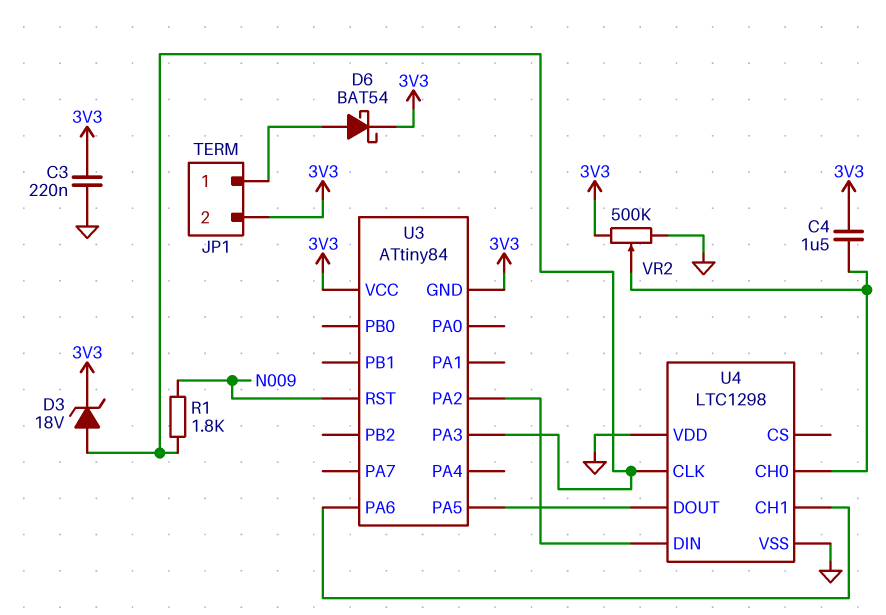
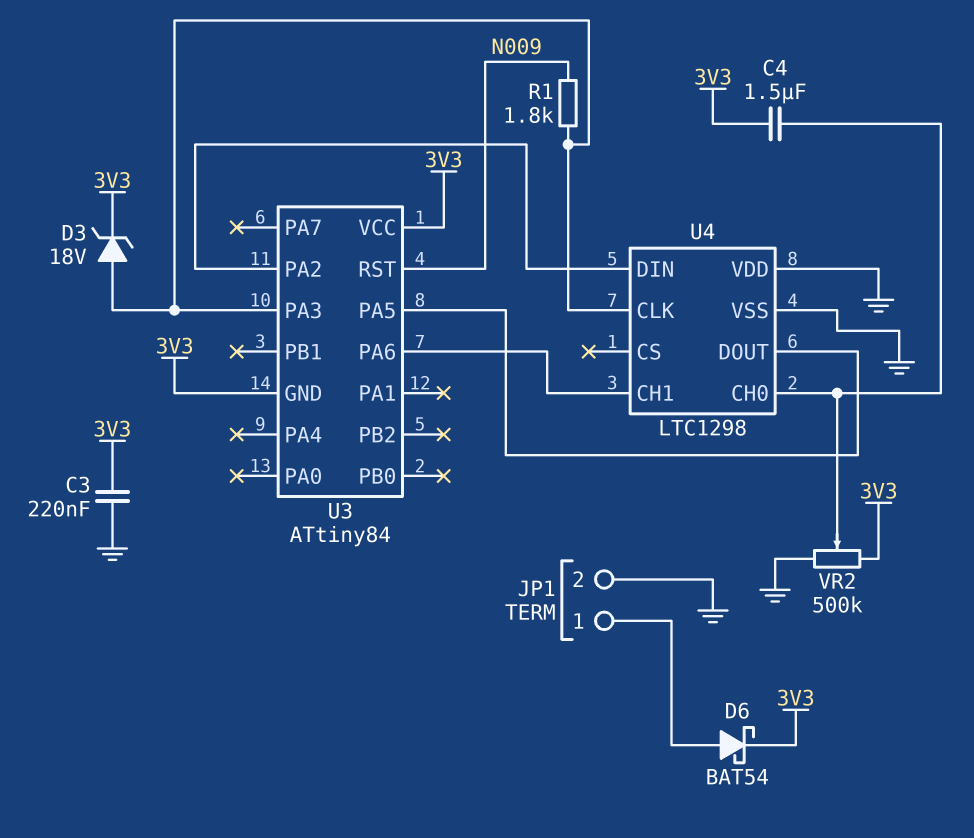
JP1 pin 2: 3V3 -> GND

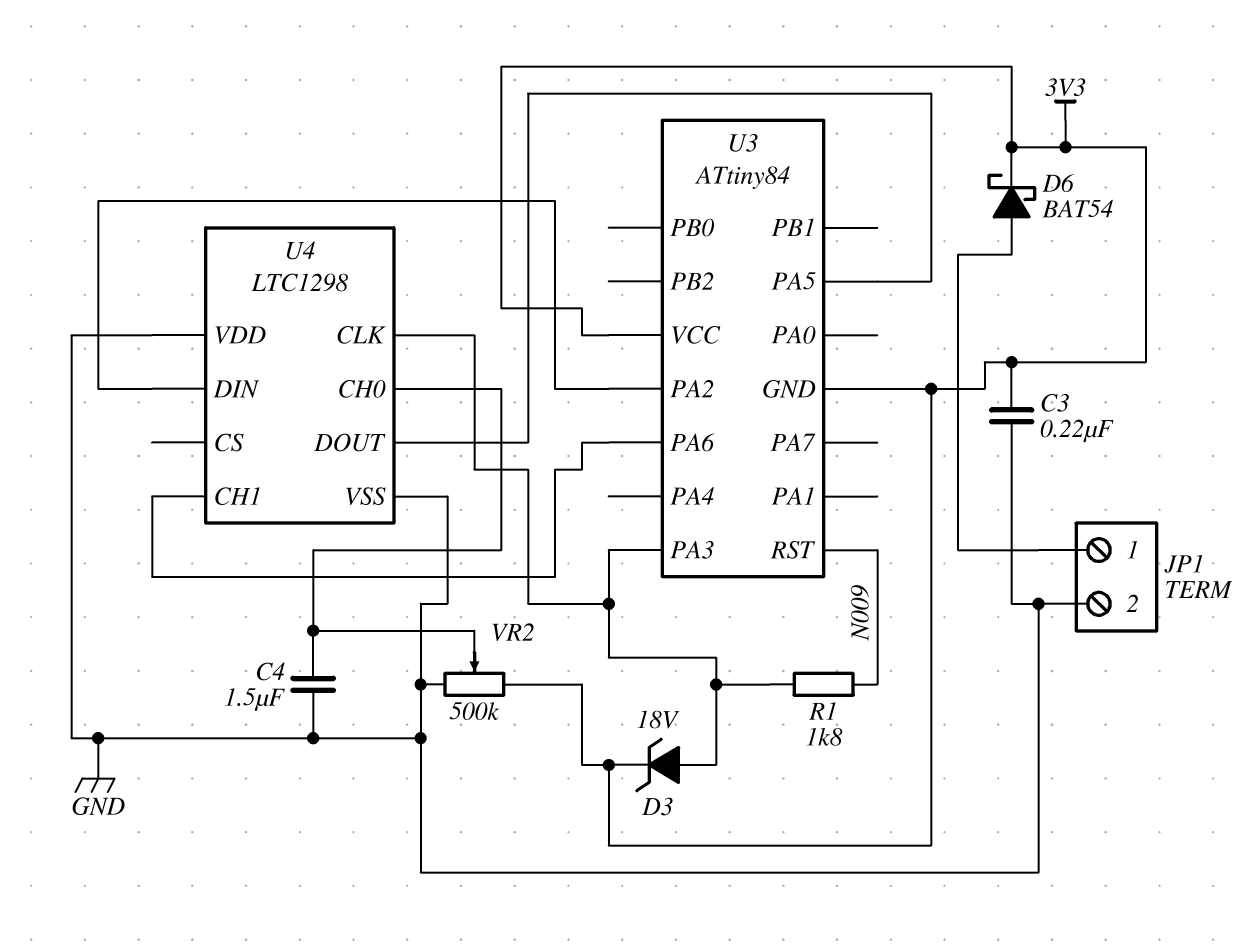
C4: 1.5uF (3V3, U4/CH0) -> 1.5uF (GND, U4/CH0)

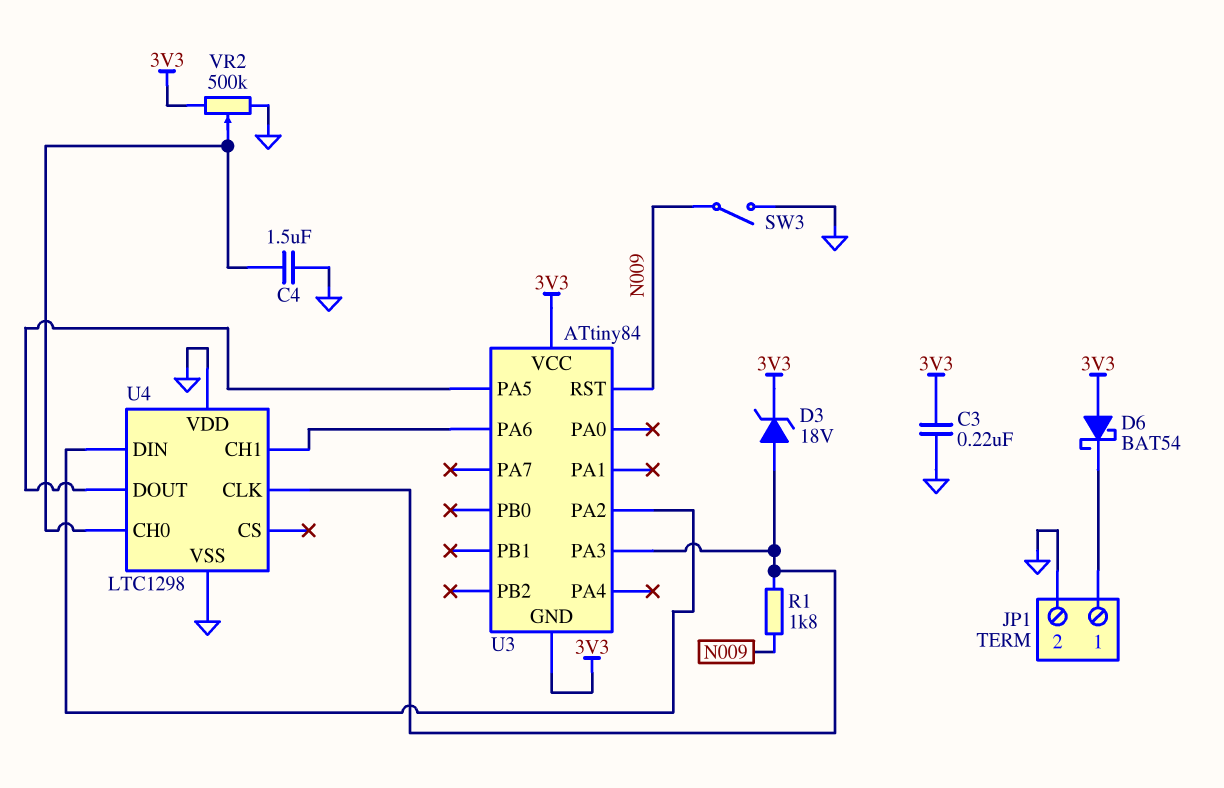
D6: schottky BAT54 (A JP1/1, K 3V3) -> schottky BAT54 (A 3V3, K JP1/1)
SW3: none -> switch (GND, N009)

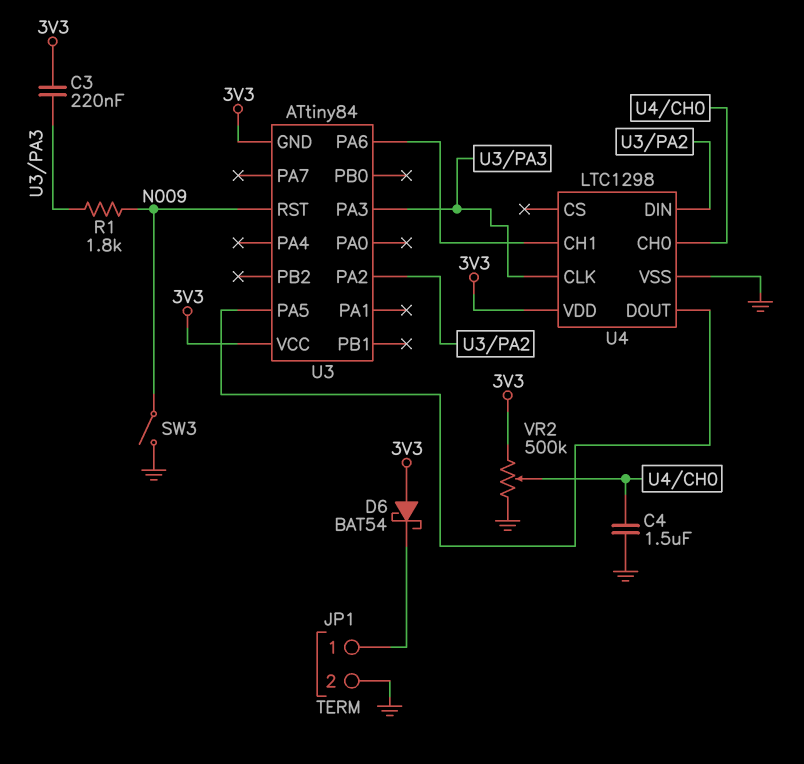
C3: 220nF (3V3, GND) -> 220nF (3V3, U3/PA3)
D3: zener 18V (A U3/PA3, K 3V3) -> none
U4 pin VDD: GND -> 3V3

